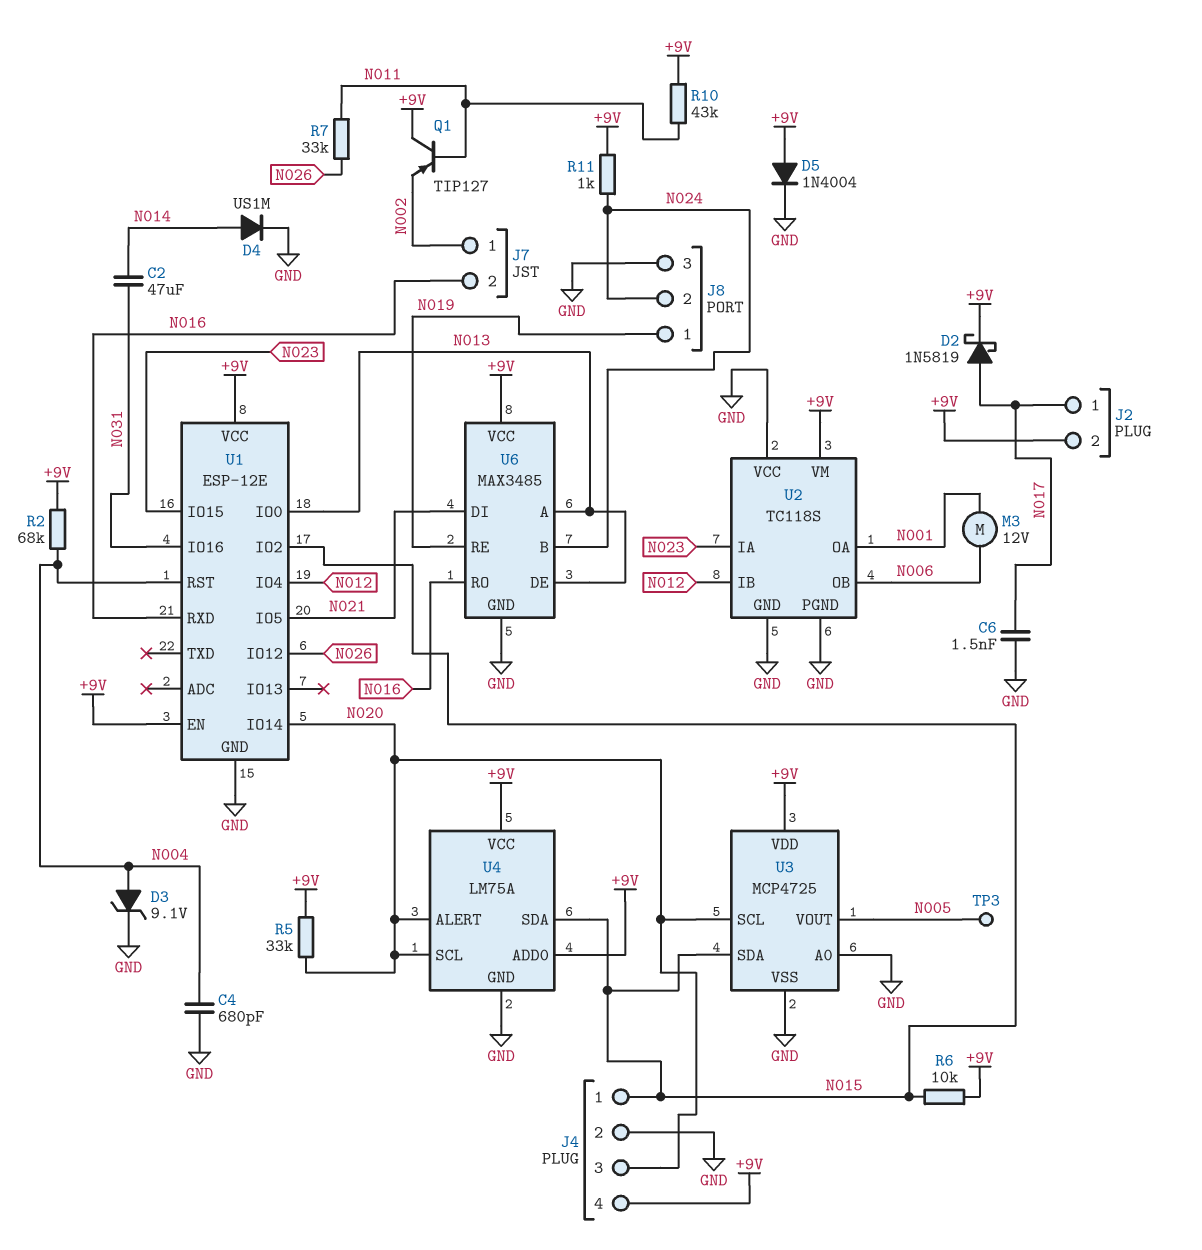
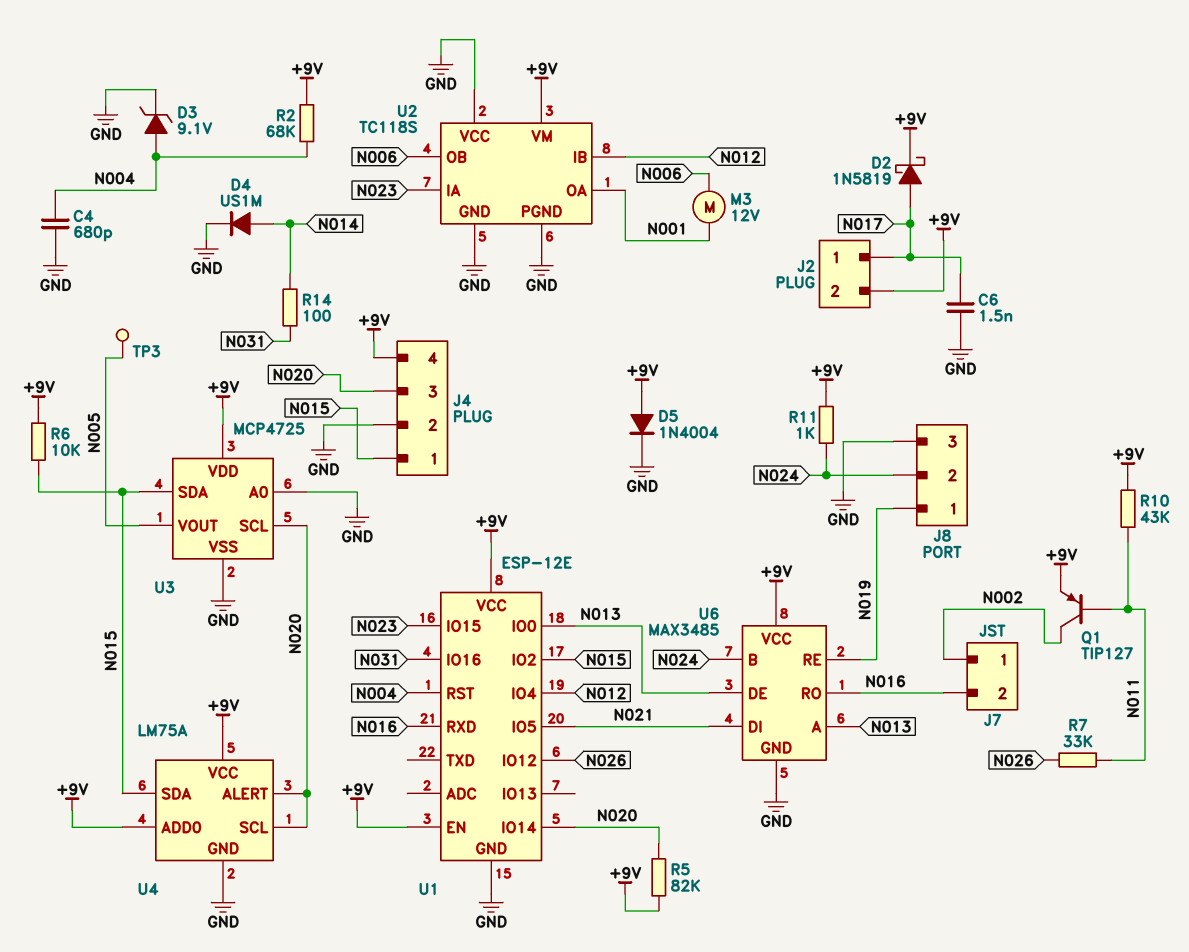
C2: 47uF (N014, N031) -> none
Q1: PNP TIP127 (B N011, C +9V, E N002) -> PNP TIP127 (B N011, C N002, E +9V)
R5: 33k (+9V, N020) -> 82k (+9V, N020)
R14: none -> 100 (N014, N031)

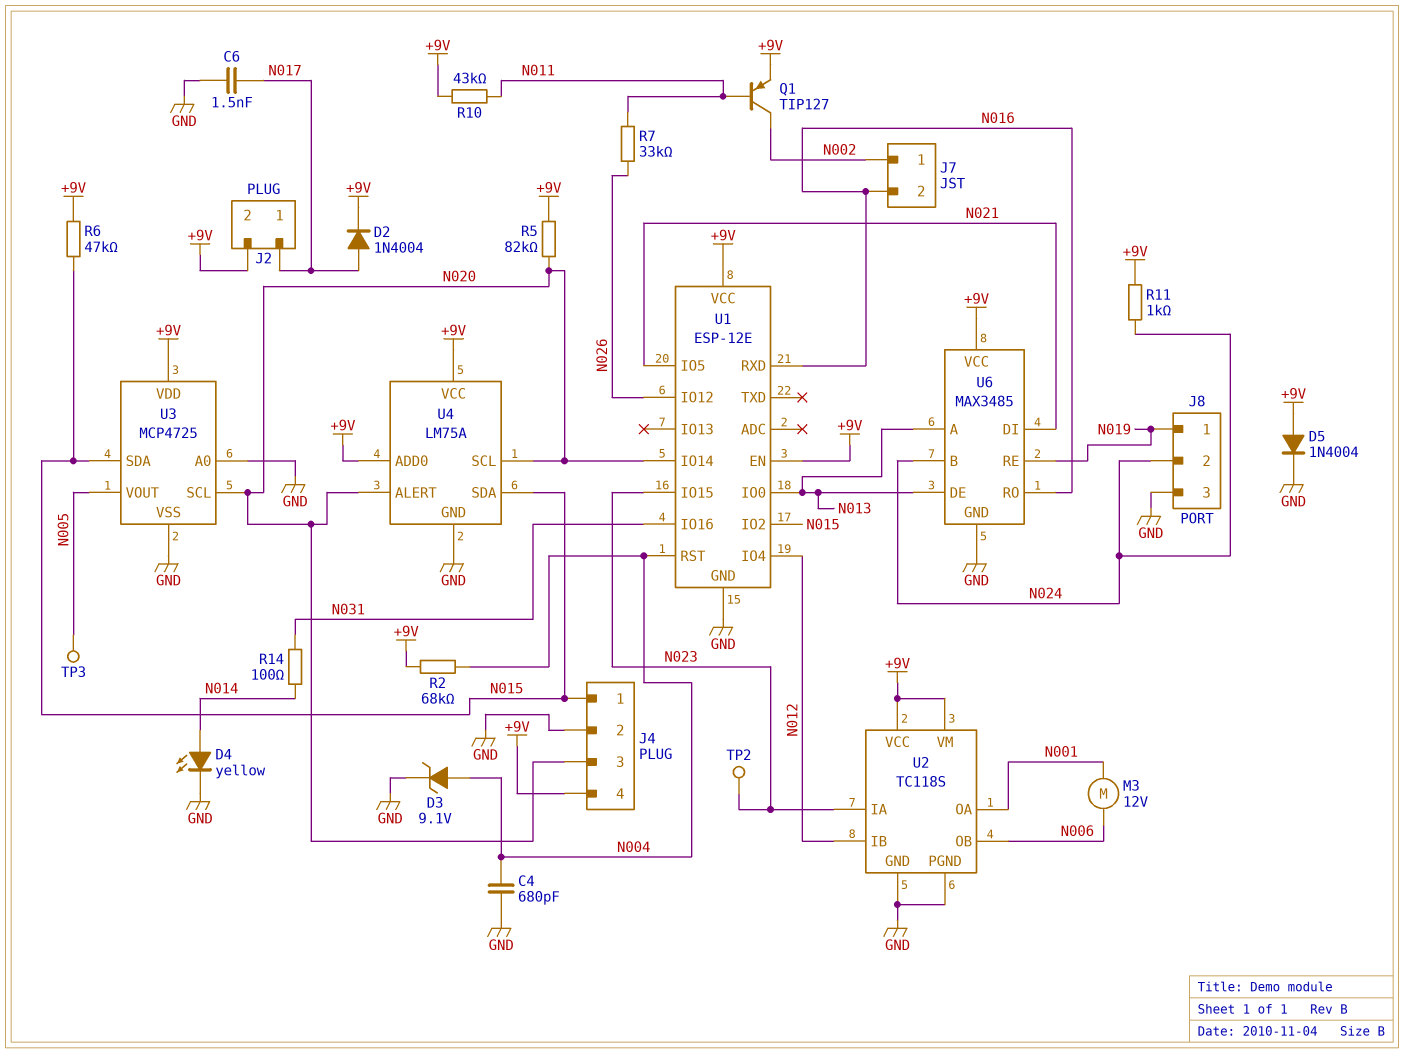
D2: schottky 1N5819 (A N017, K +9V) -> diode 1N4004 (A N017, K +9V)
D4: diode US1M (A N014, K GND) -> LED yellow (A N014, K GND)
R6: 10k (+9V, N015) -> 47k (+9V, N015)
TP2: none -> test point (N023)
U2 pin VCC: GND -> +9V

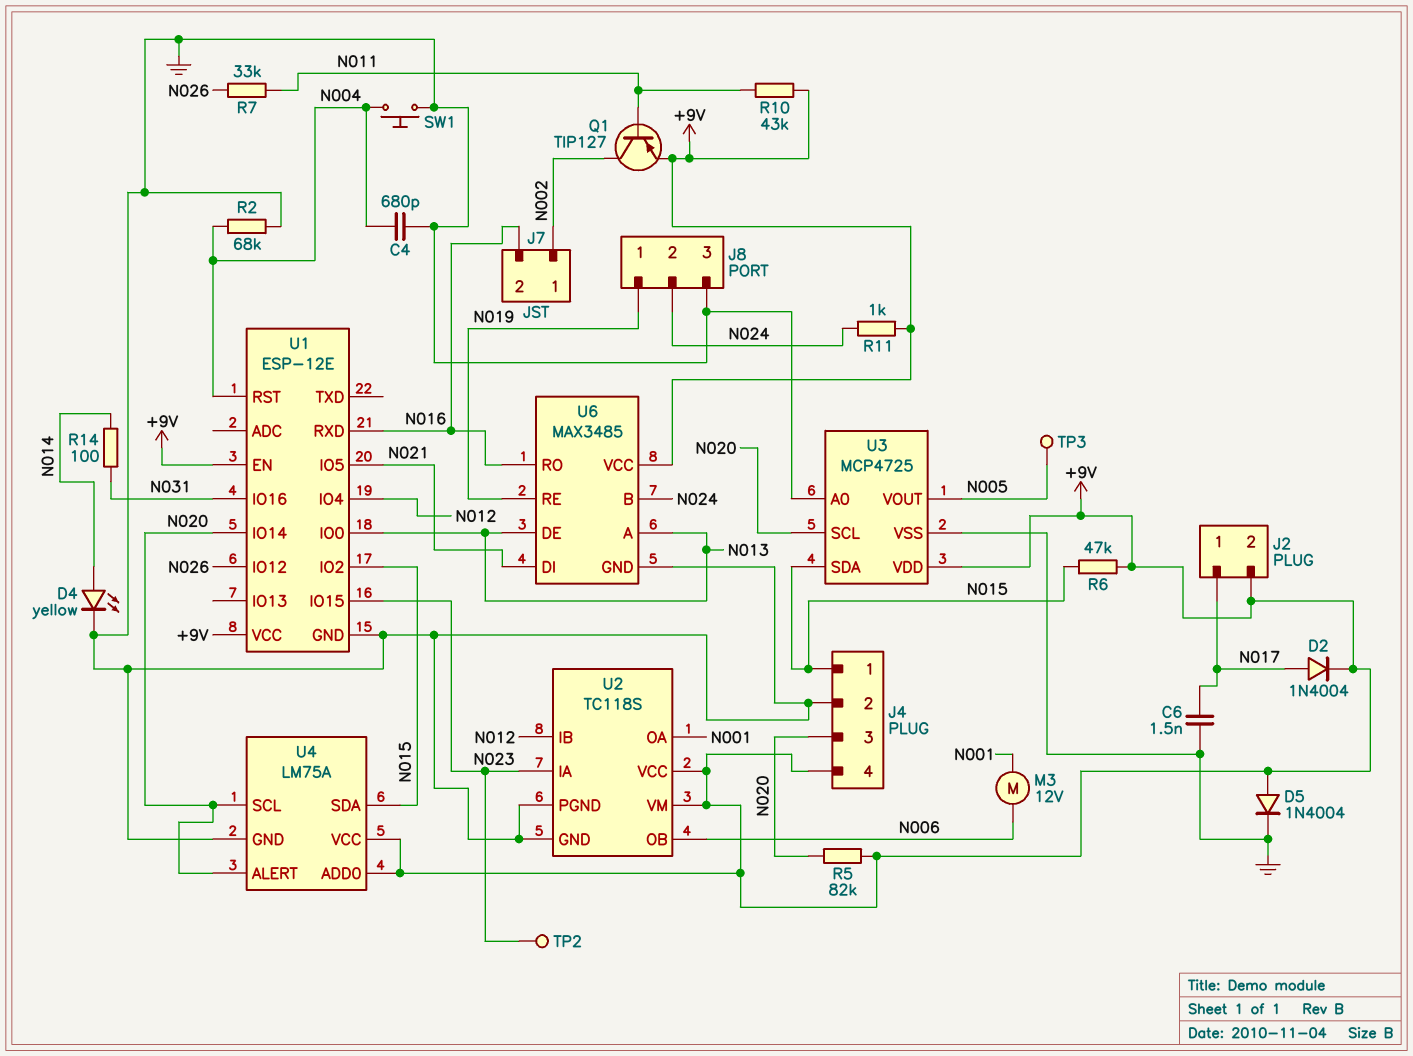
D3: zener 9.1V (A N004, K GND) -> none
R2: 68k (+9V, N004) -> 68k (GND, N004)
SW1: none -> button (GND, N004)

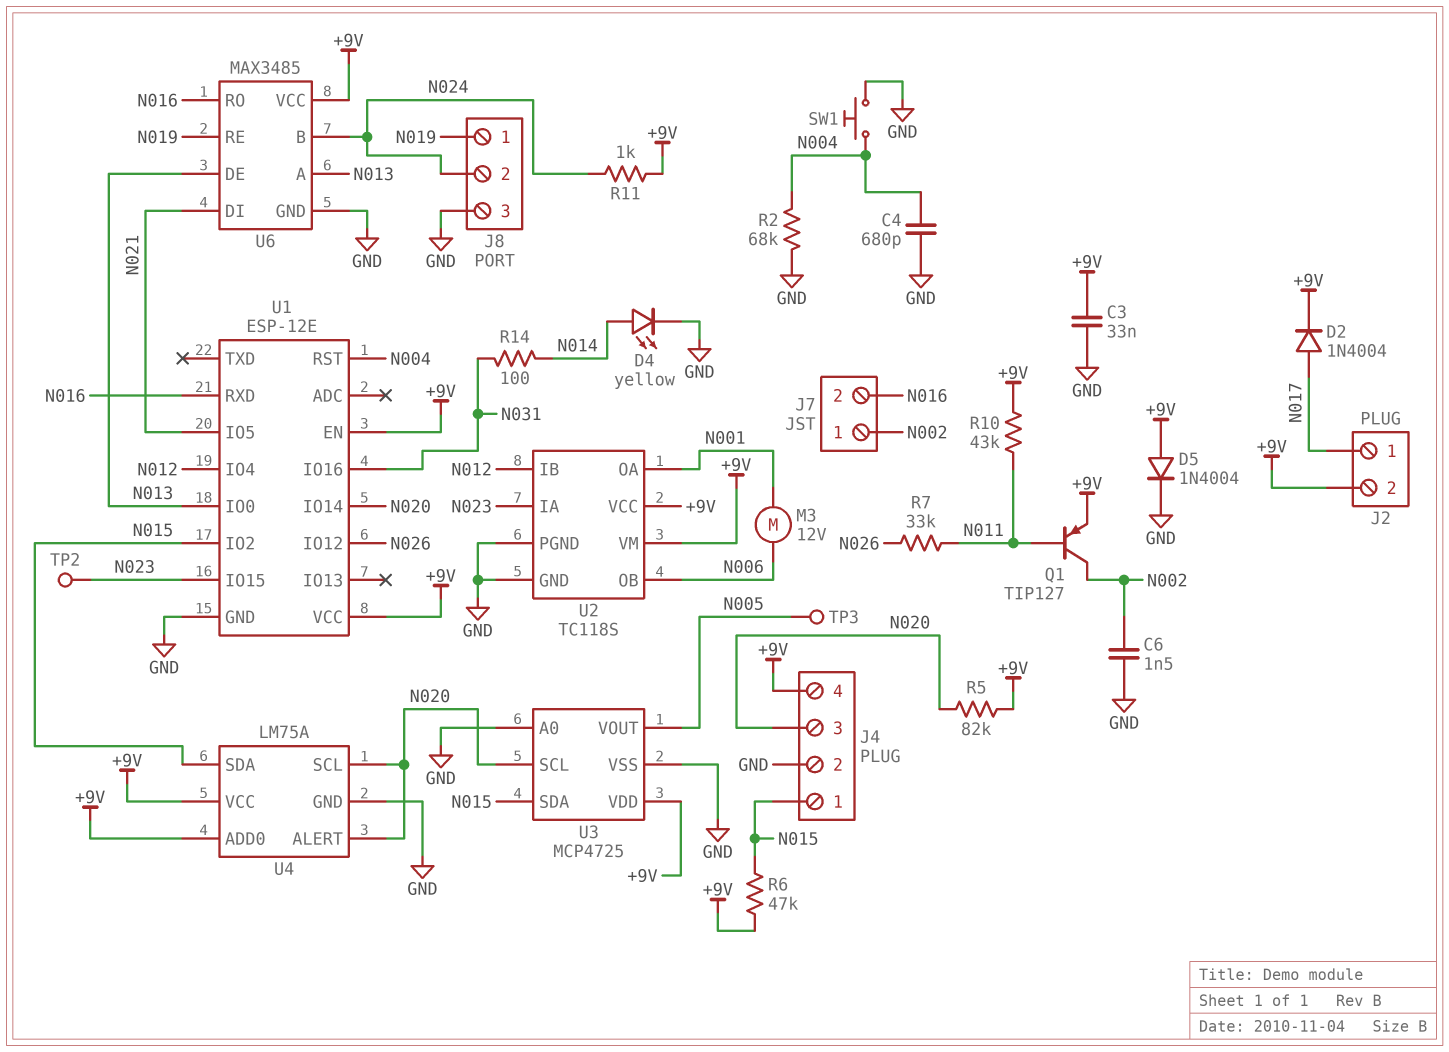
C3: none -> 33nF (+9V, GND)
C6: 1.5nF (GND, N017) -> 1.5nF (GND, N002)

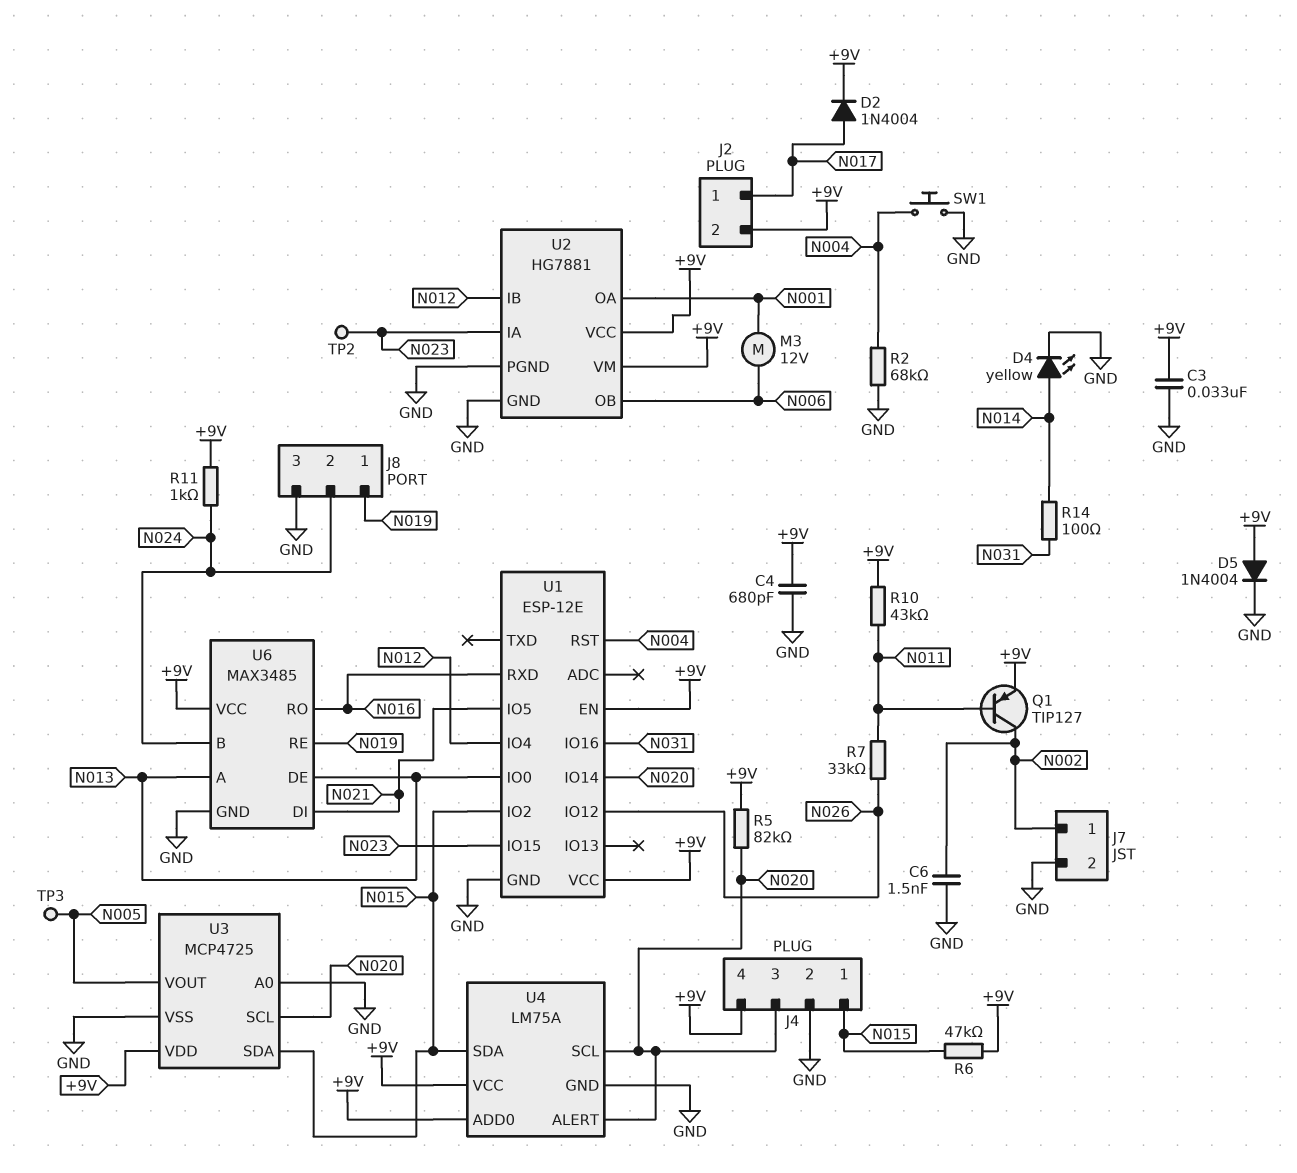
C4: 680pF (GND, N004) -> 680pF (+9V, GND)
J7 pin 2: N016 -> GND
U2: TC118S -> HG7881

